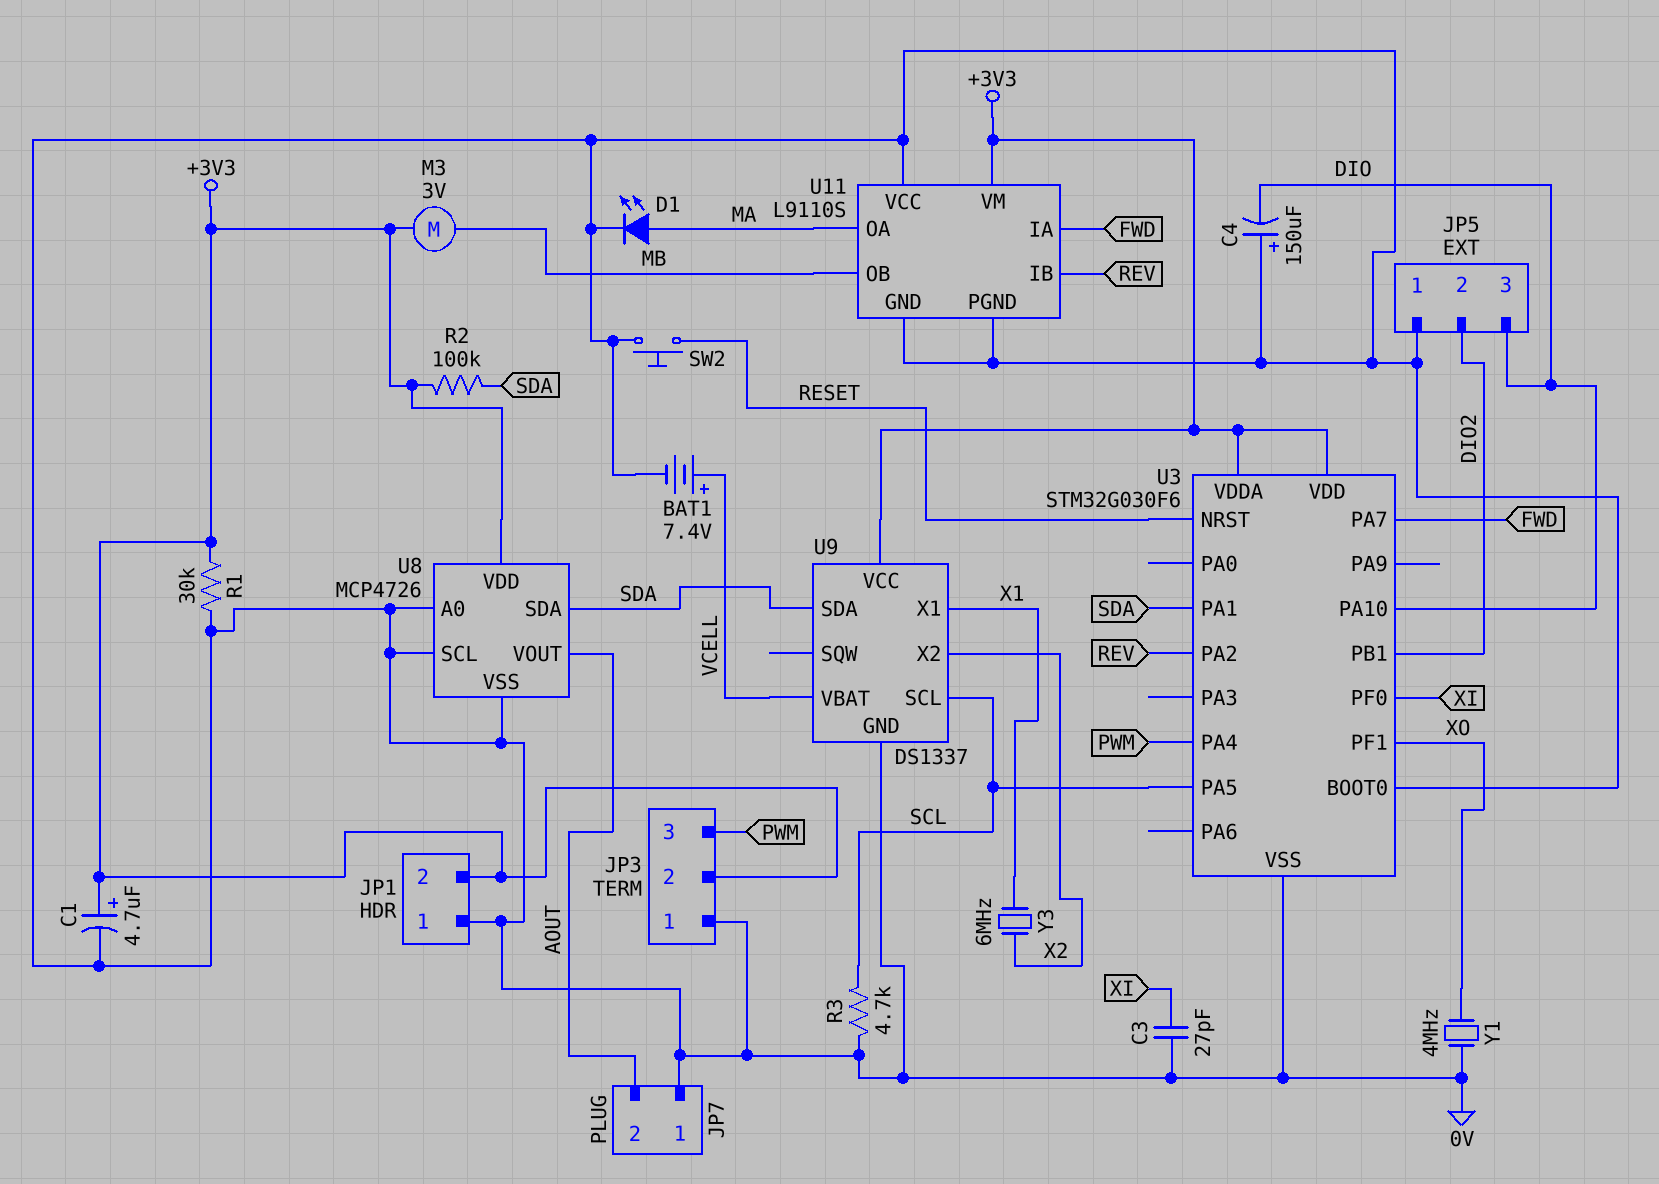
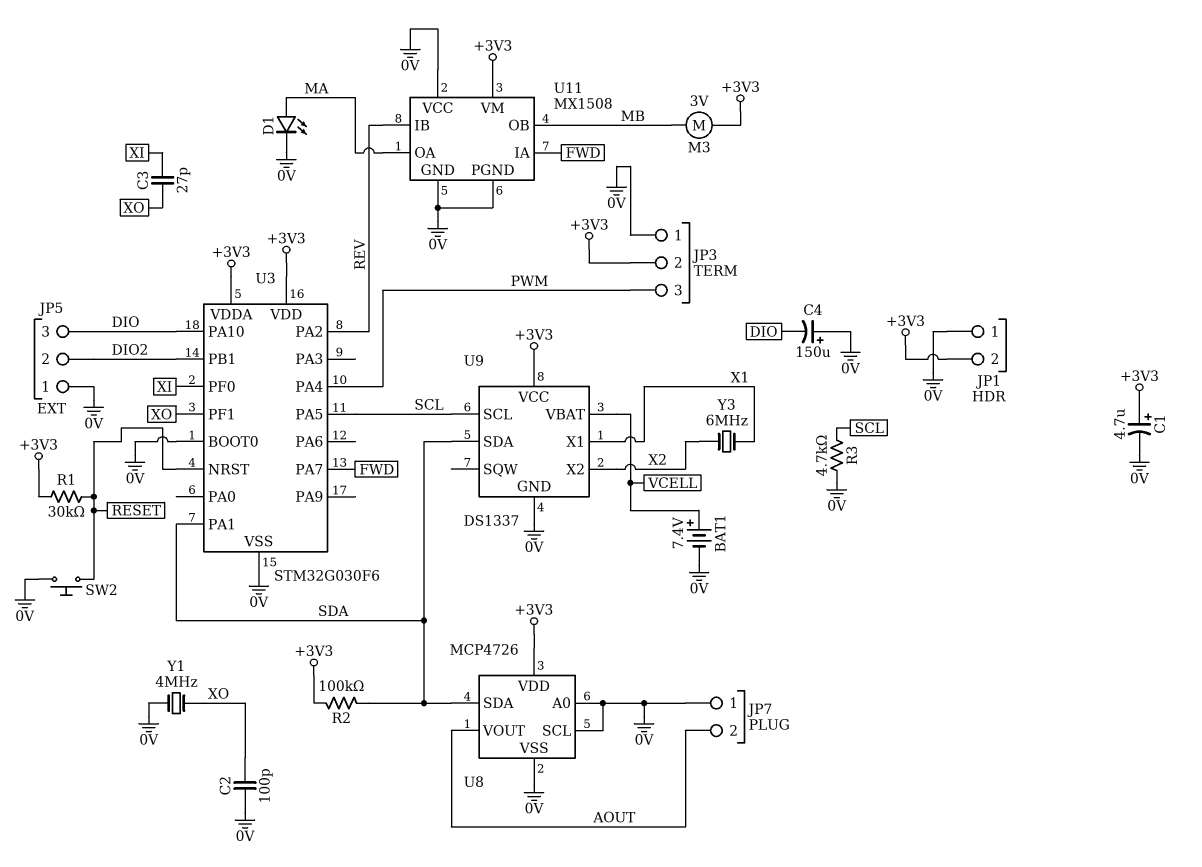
C2: none -> 100pF (0V, XO)
C3: 27pF (0V, XI) -> 27pF (XI, XO)
R1: 30k (+3V3, 0V) -> 30k (+3V3, RESET)
U11: L9110S -> MX1508

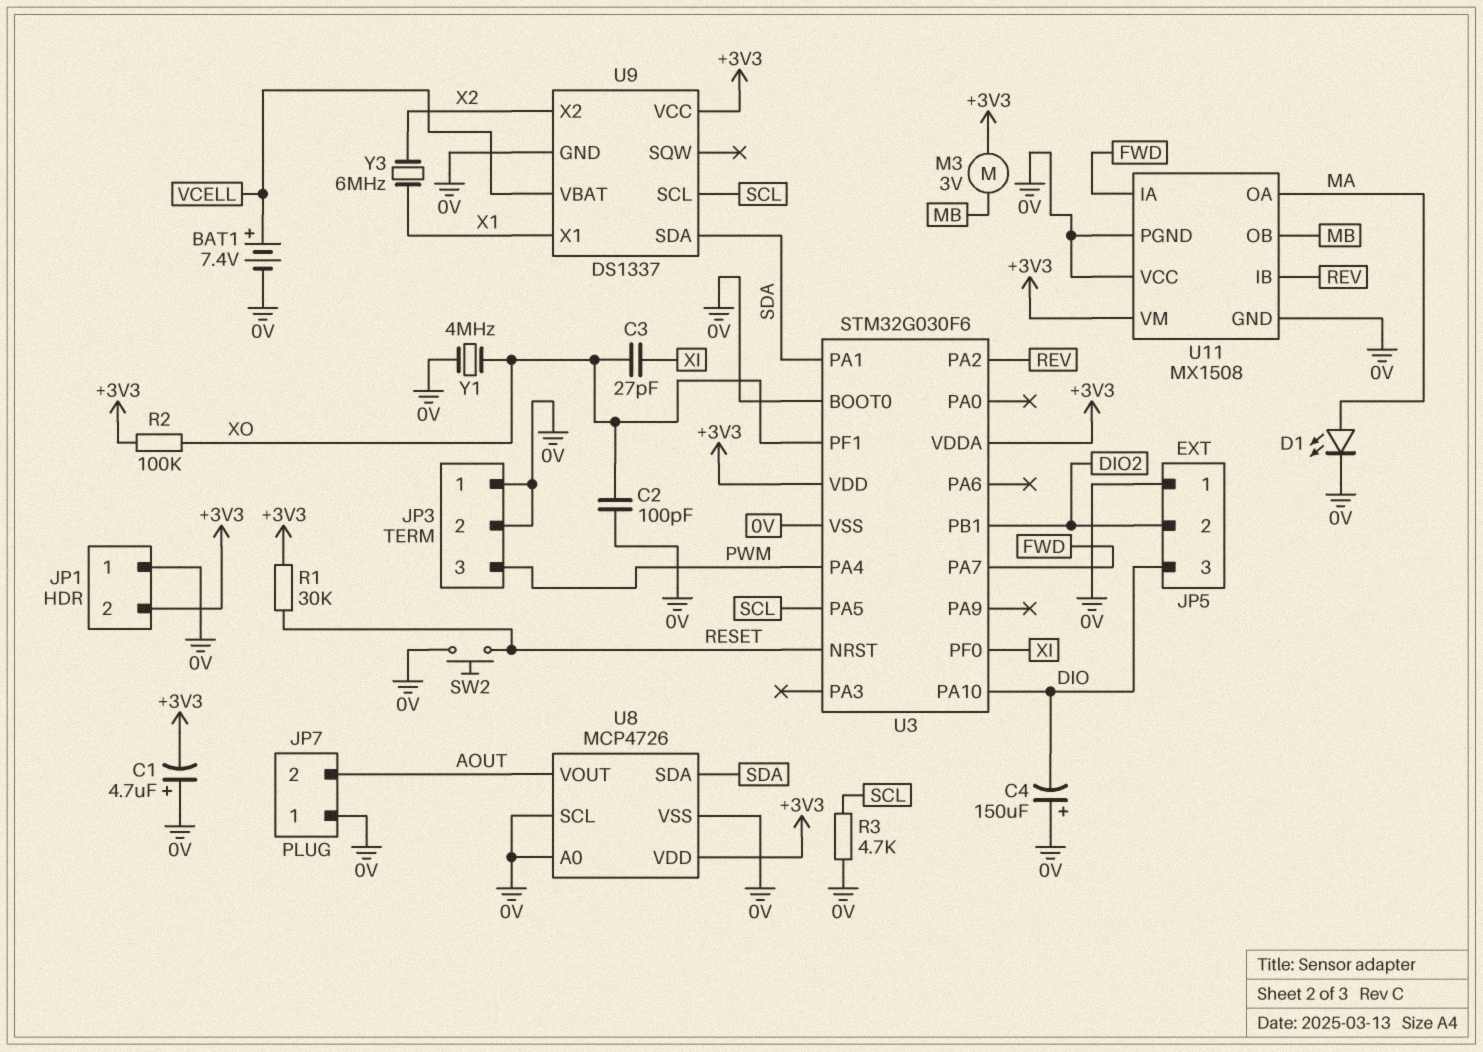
C1: 4.7uF (plus +3V3, minus 0V) -> 4.7uF (plus 0V, minus +3V3)
JP3 pin 2: +3V3 -> 0V
R2: 100k (+3V3, SDA) -> 100k (+3V3, XO)

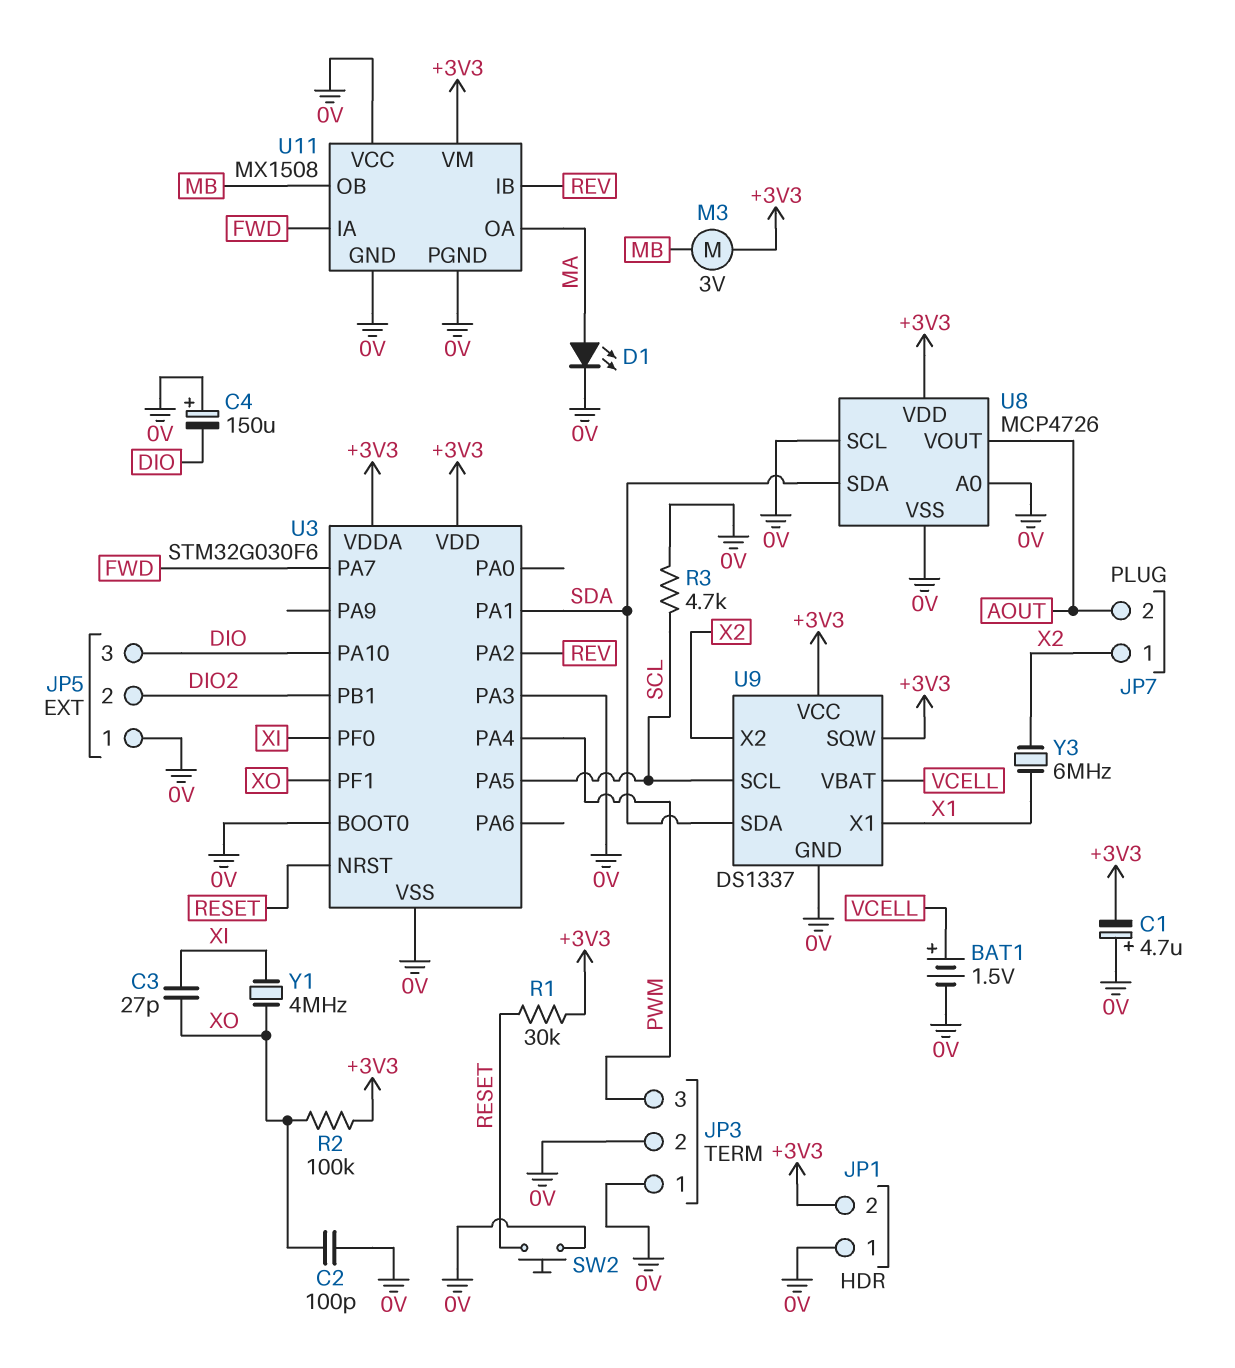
BAT1: 7.4V (plus VCELL, minus 0V) -> 1.5V (plus VCELL, minus 0V)
JP7 pin 1: 0V -> X2
U3 pin PA3: none -> 0V
U9 pin SQW: none -> +3V3
Y1: 4MHz (0V, XO) -> 4MHz (XI, XO)

